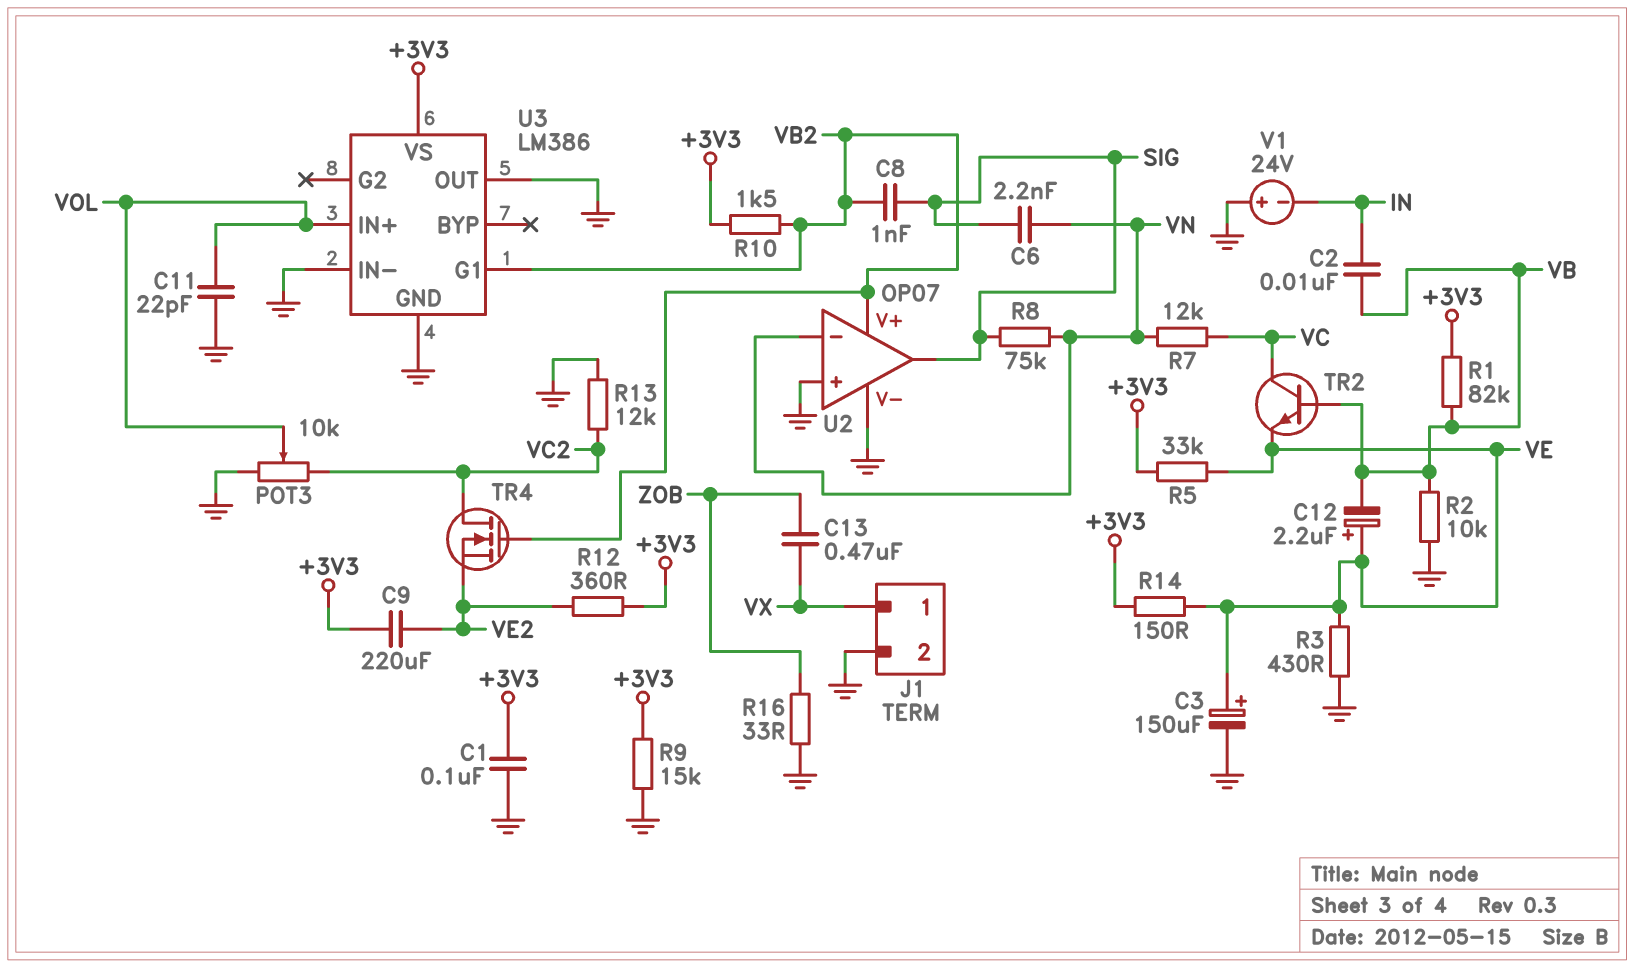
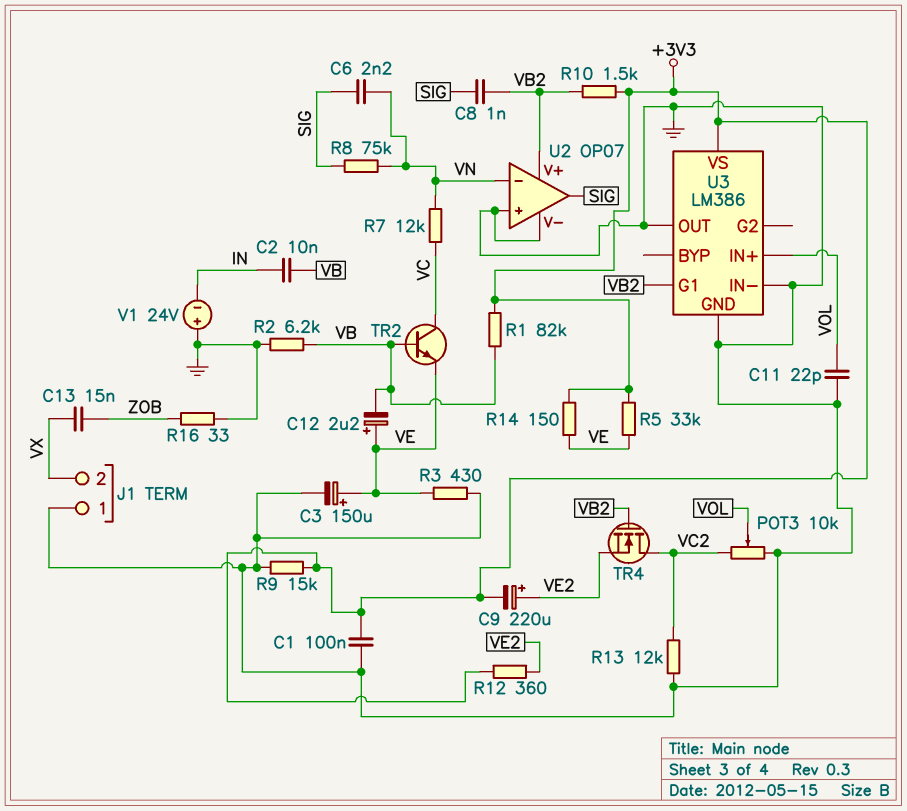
C9: 220uF (+3V3, VE2) -> 220uF (plus VE2, minus +3V3)
C13: 470nF (VX, ZOB) -> 15nF (VX, ZOB)
J1 pin 1: VX -> GND
J1 pin 2: GND -> VX
R2: 10k (GND, VB) -> 6.2k (GND, VB)

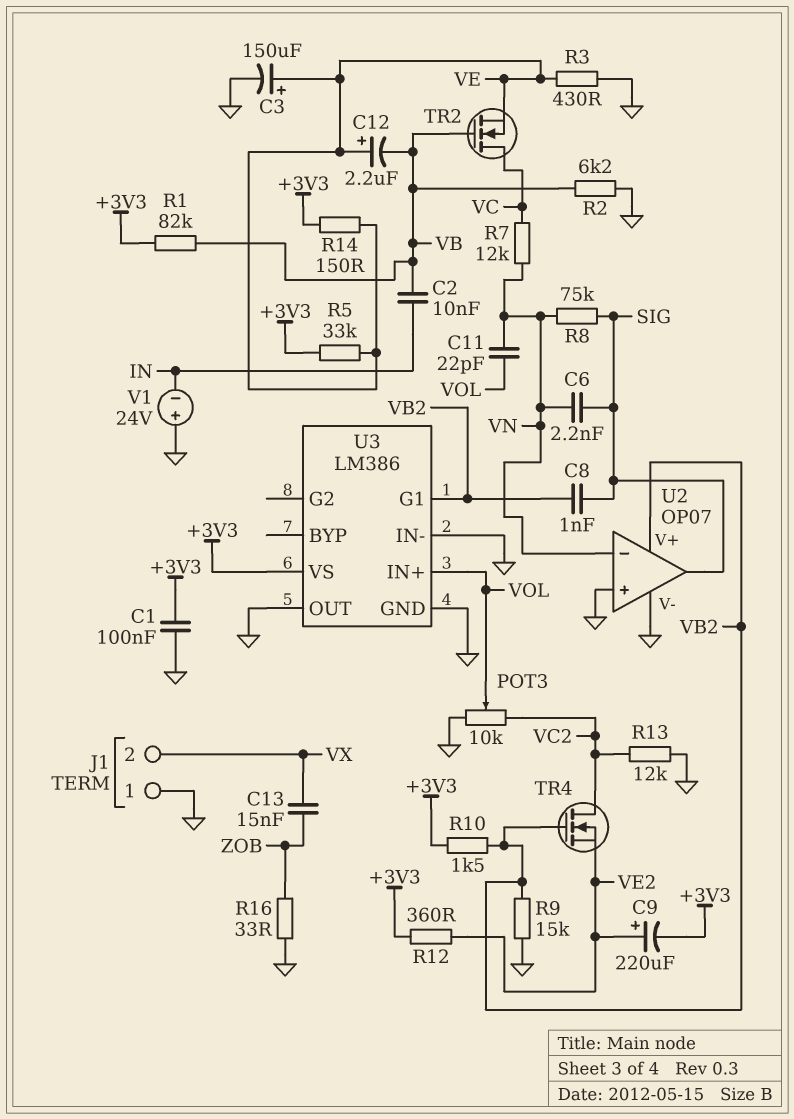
C11: 22pF (GND, VOL) -> 22pF (VN, VOL)
R9: 15k (+3V3, GND) -> 15k (GND, VB2)
TR2: NPN (B VB, C VC, E VE) -> NMOS (G VB, D VC, S VE)

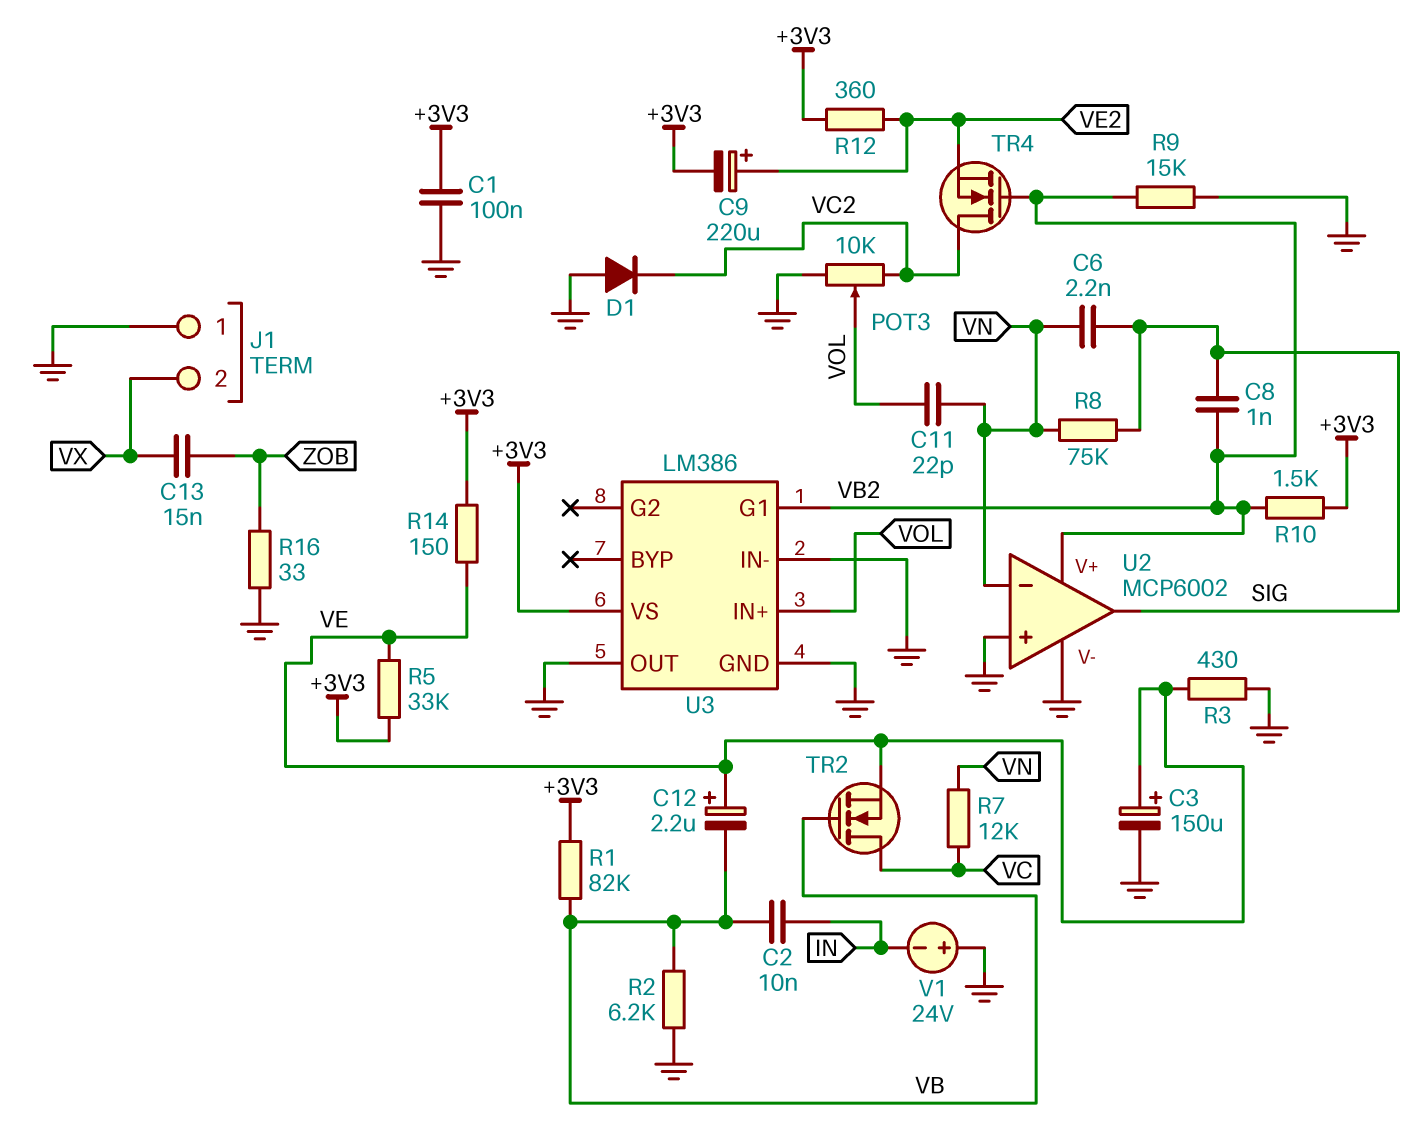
D1: none -> diode (A GND, K VC2)
R13: 12k (GND, VC2) -> none
U2: OP07 -> MCP6002

